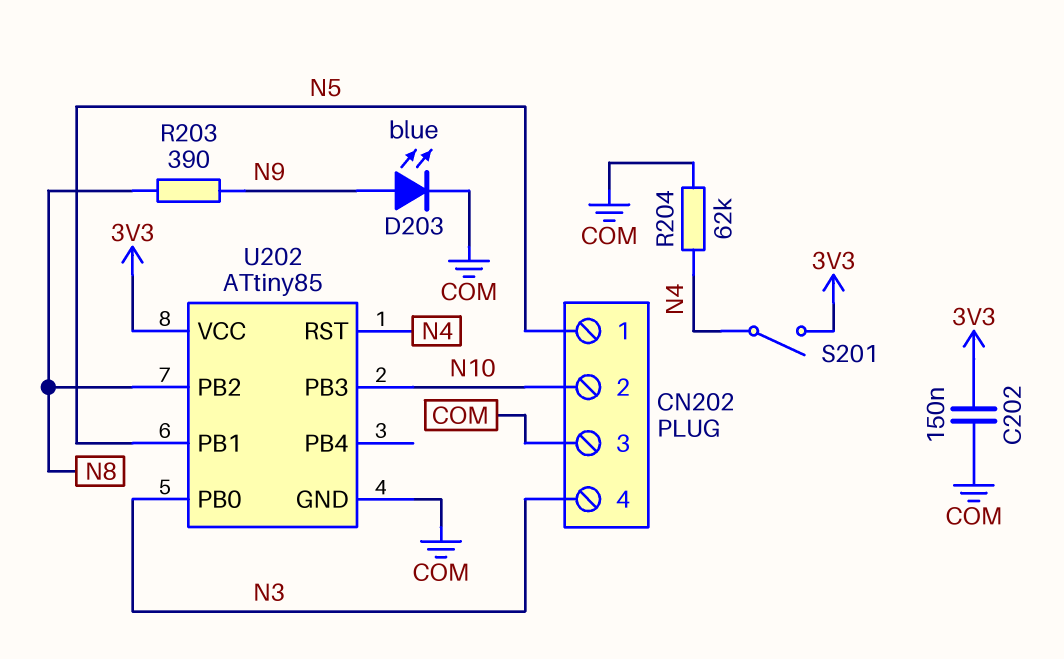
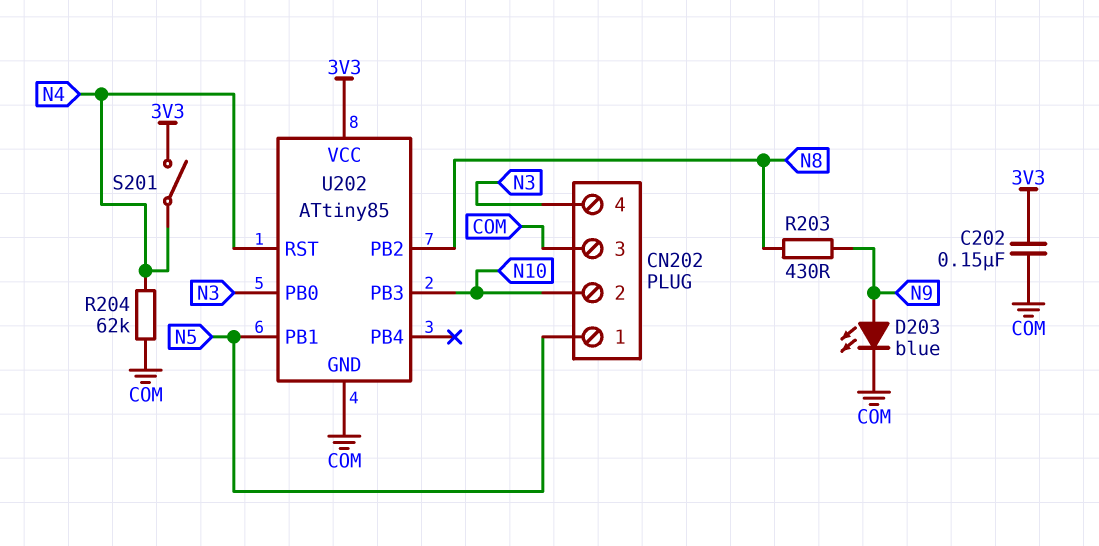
R203: 390 (N8, N9) -> 430 (N8, N9)

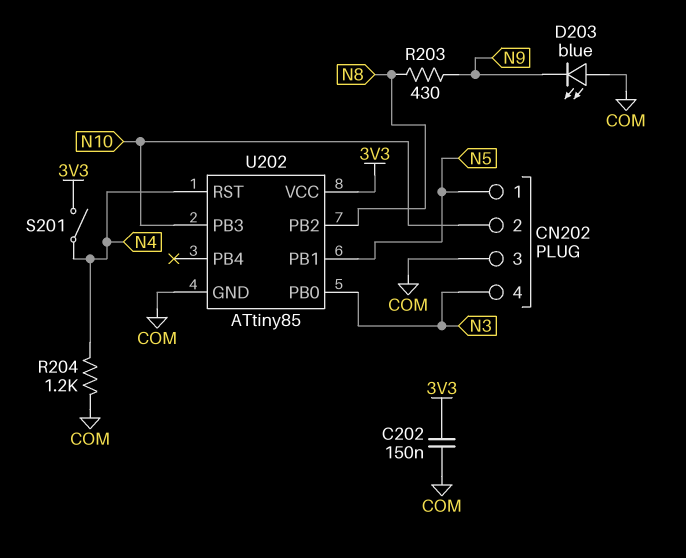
D203: LED blue (A N9, K COM) -> LED blue (A COM, K N9)
R204: 62k (COM, N4) -> 1.2k (COM, N4)

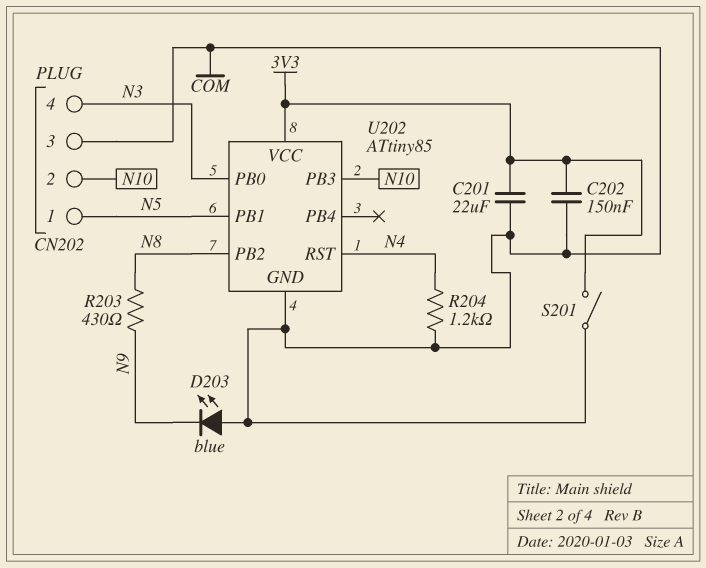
C201: none -> 22uF (3V3, COM)
S201: switch (3V3, N4) -> switch (3V3, COM)

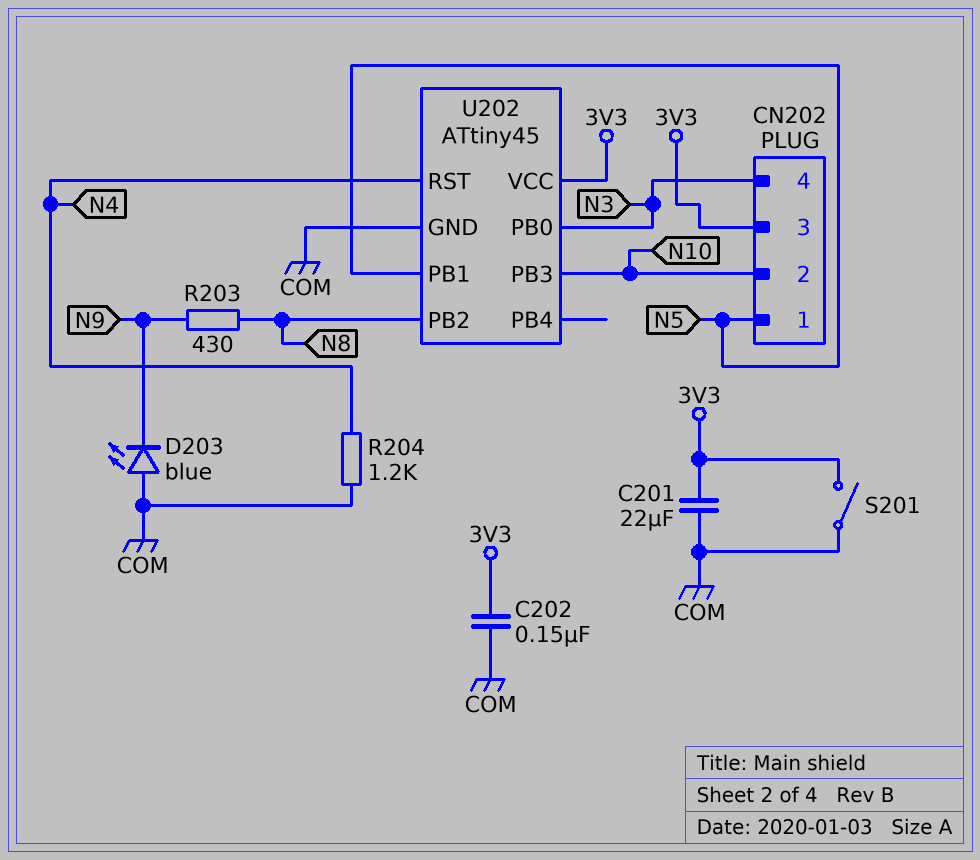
CN202 pin 3: COM -> 3V3
U202: ATtiny85 -> ATtiny45

